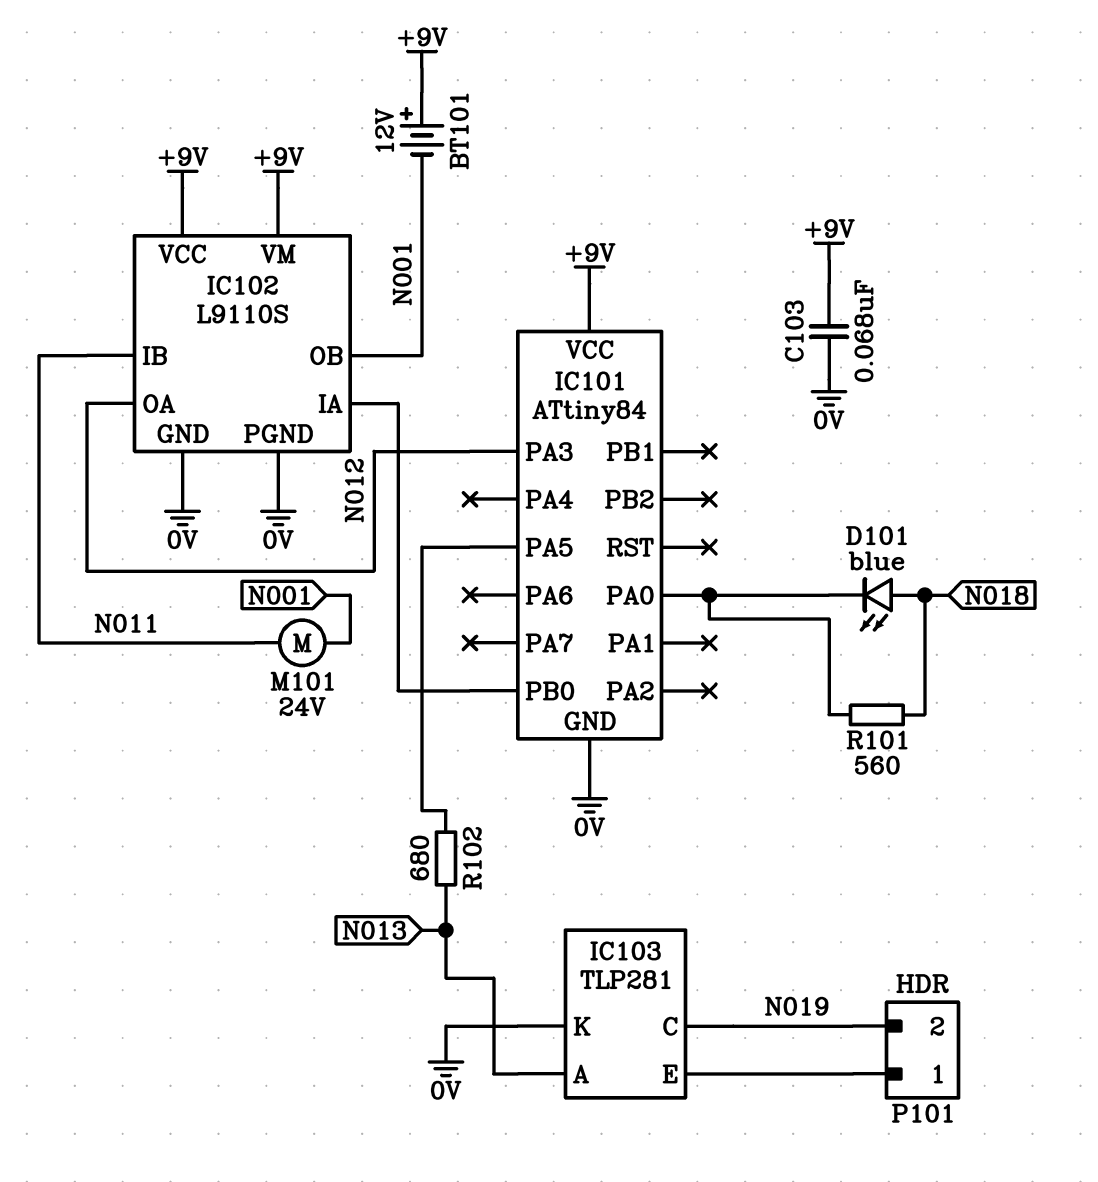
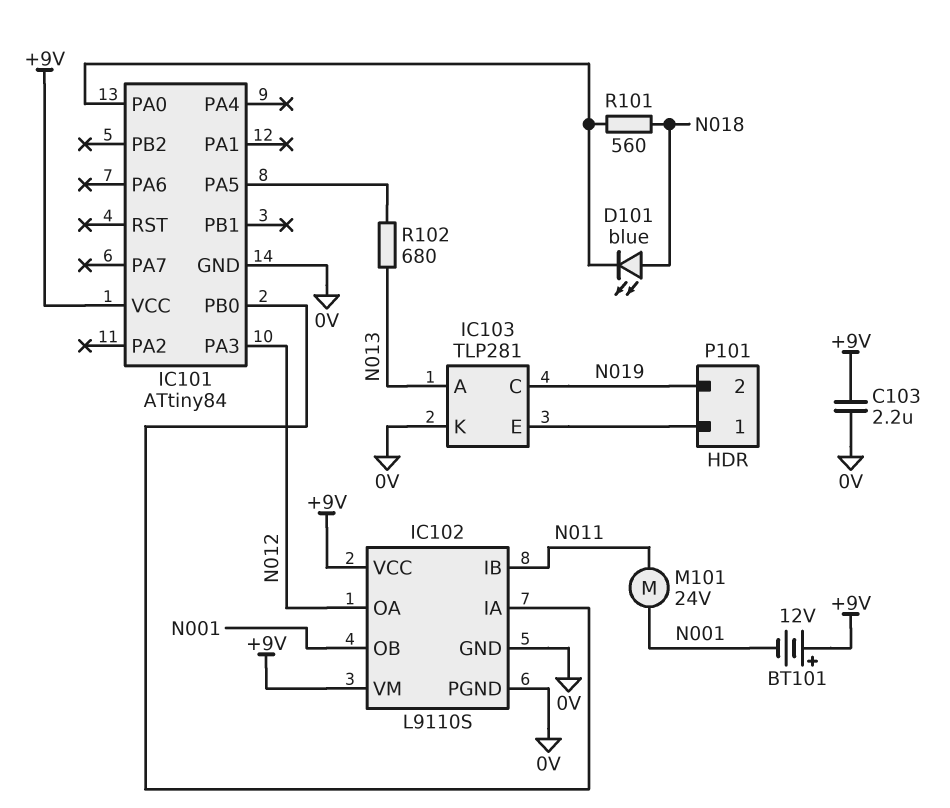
C103: 68nF (+9V, 0V) -> 2.2uF (+9V, 0V)

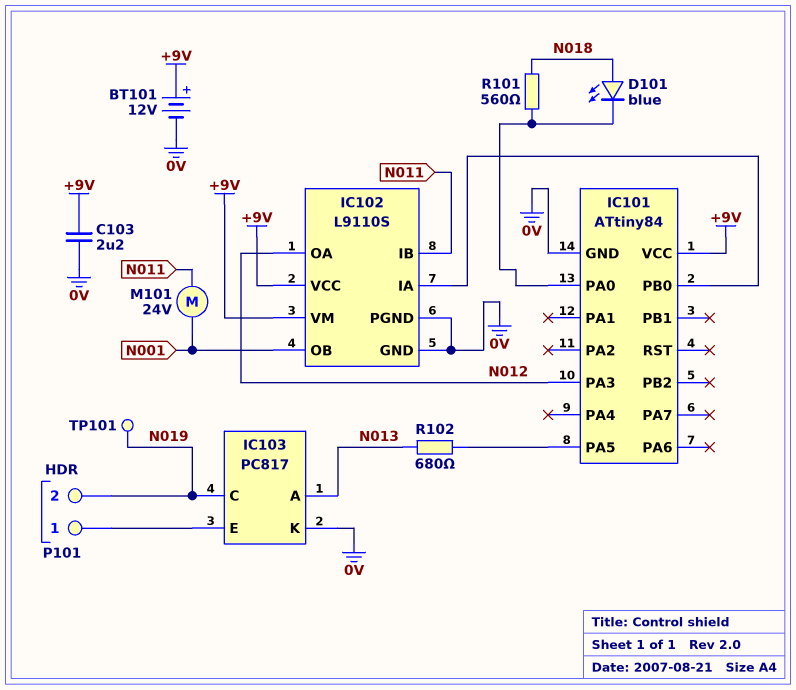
BT101: 12V (plus +9V, minus N001) -> 12V (plus +9V, minus 0V)
IC103: TLP281 -> PC817
TP101: none -> test point (N019)

